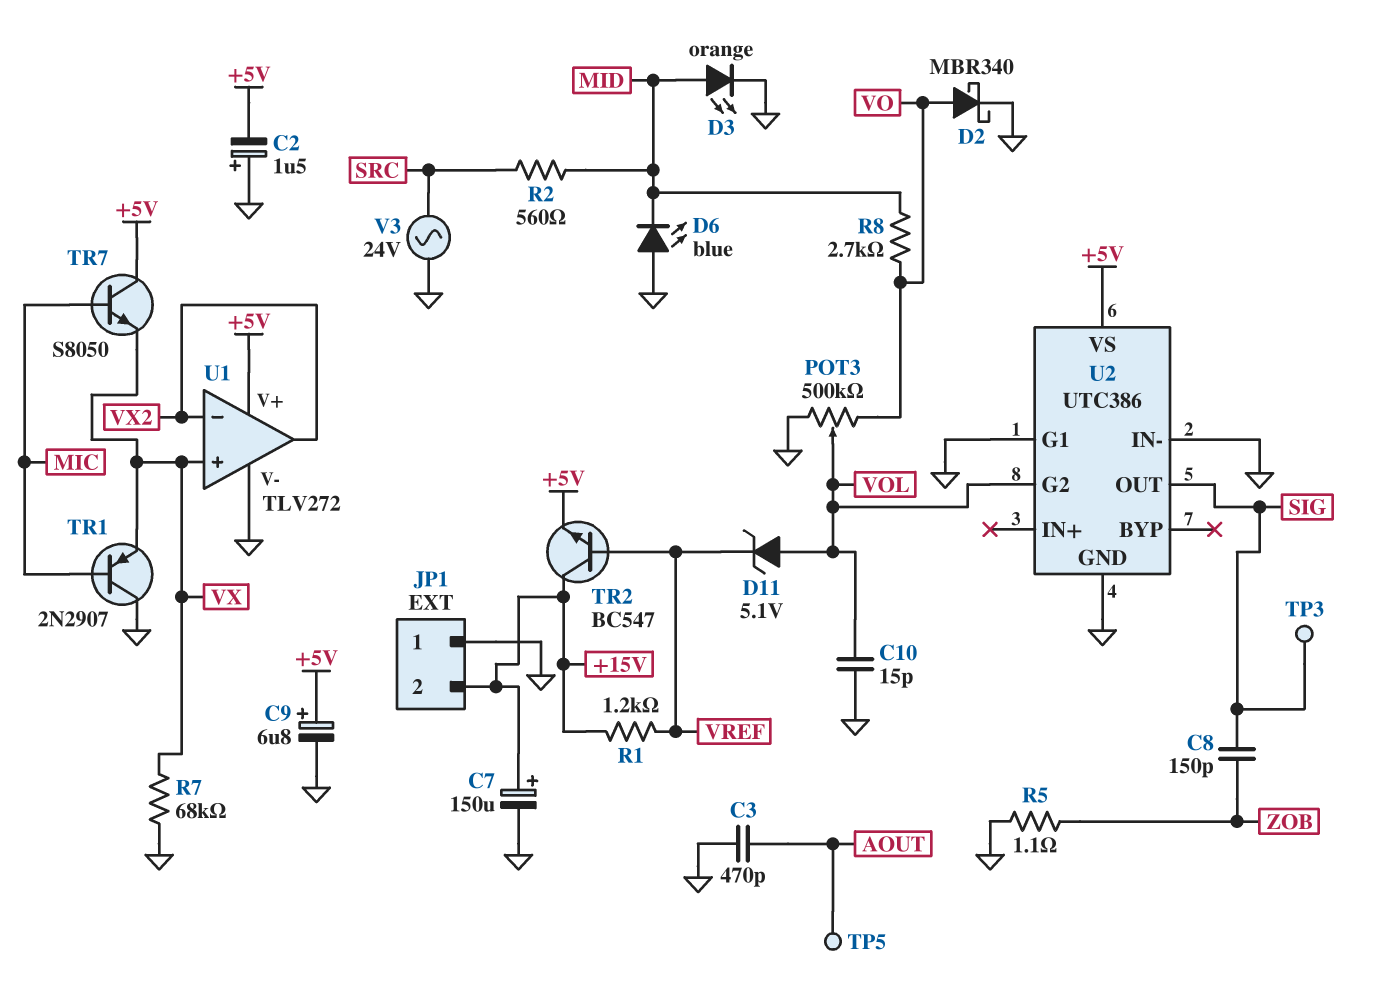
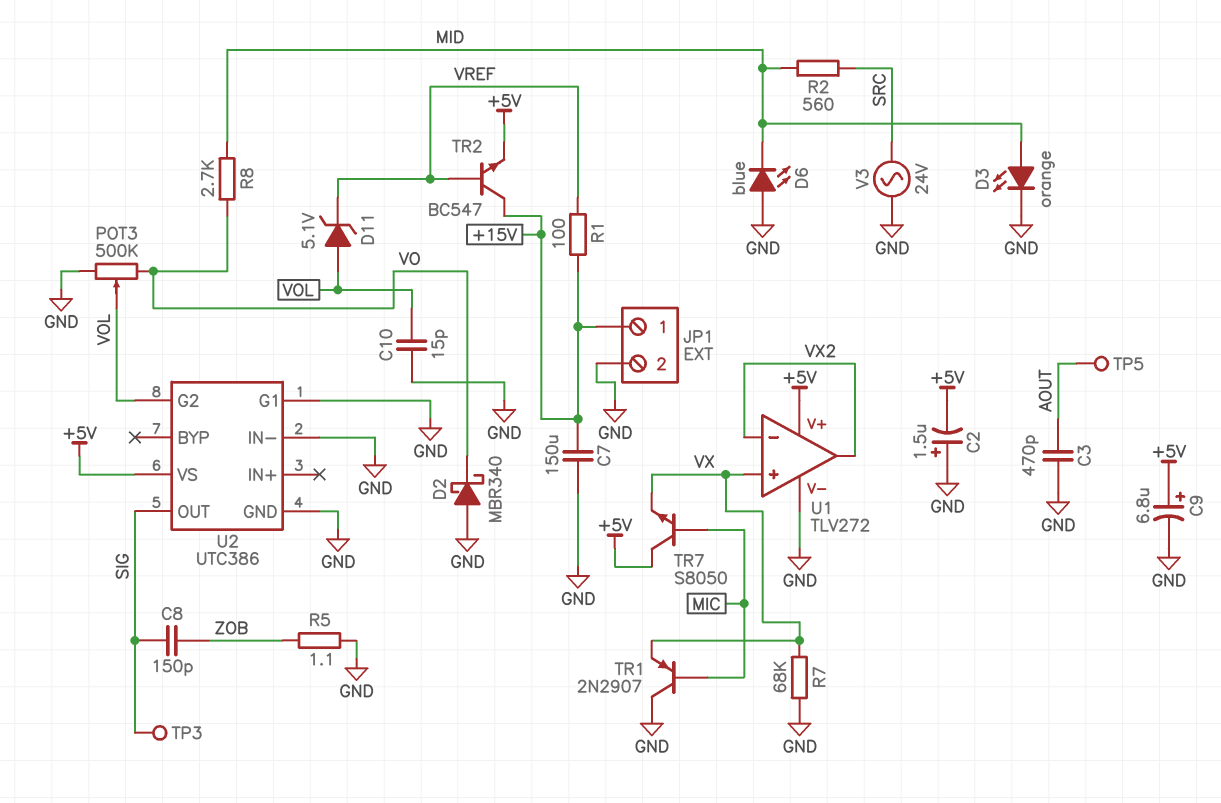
C7: 150uF (plus +15V, minus GND) -> 150uF (+15V, GND)
D2: schottky MBR340 (A VO, K GND) -> schottky MBR340 (A GND, K VO)
JP1 pin 1: GND -> +15V
JP1 pin 2: +15V -> GND
R1: 1.2k (+15V, VREF) -> 100 (+15V, VREF)

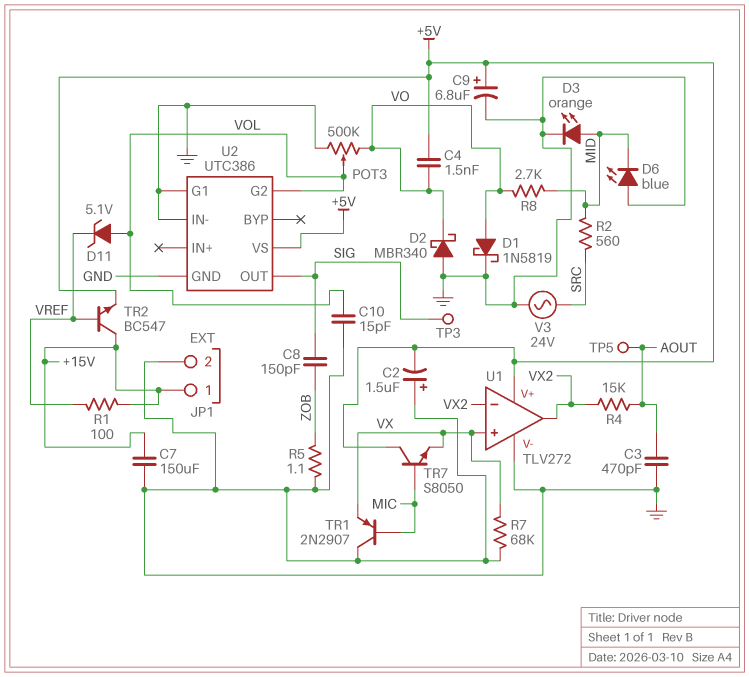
C4: none -> 1.5nF (+5V, VO)
D1: none -> schottky 1N5819 (A VO, K GND)
R4: none -> 15k (AOUT, VX2)

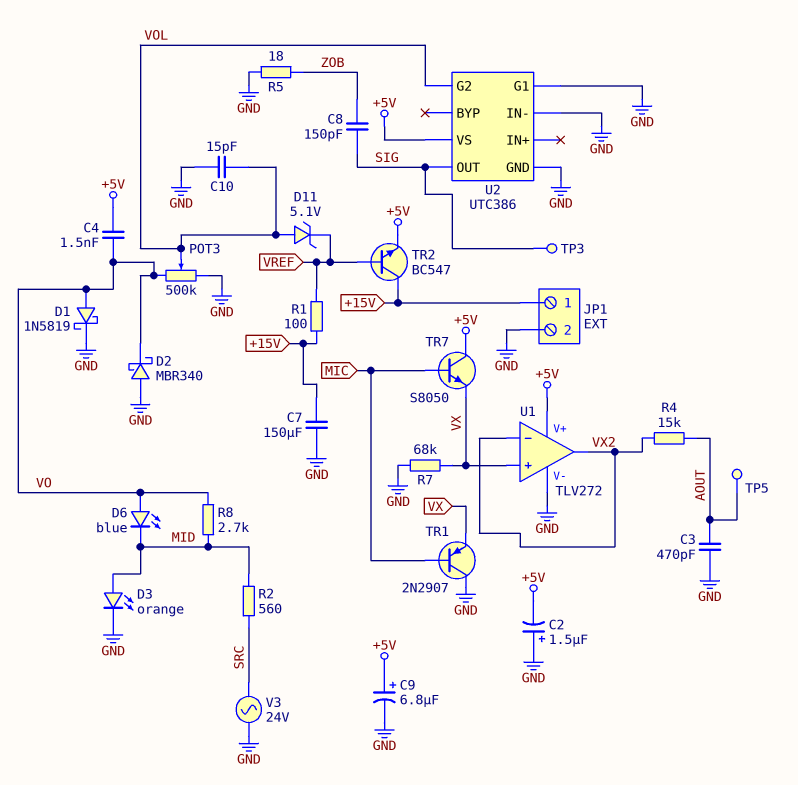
D6: LED blue (A GND, K MID) -> LED blue (A VO, K MID)
R5: 1.1 (GND, ZOB) -> 18 (GND, ZOB)

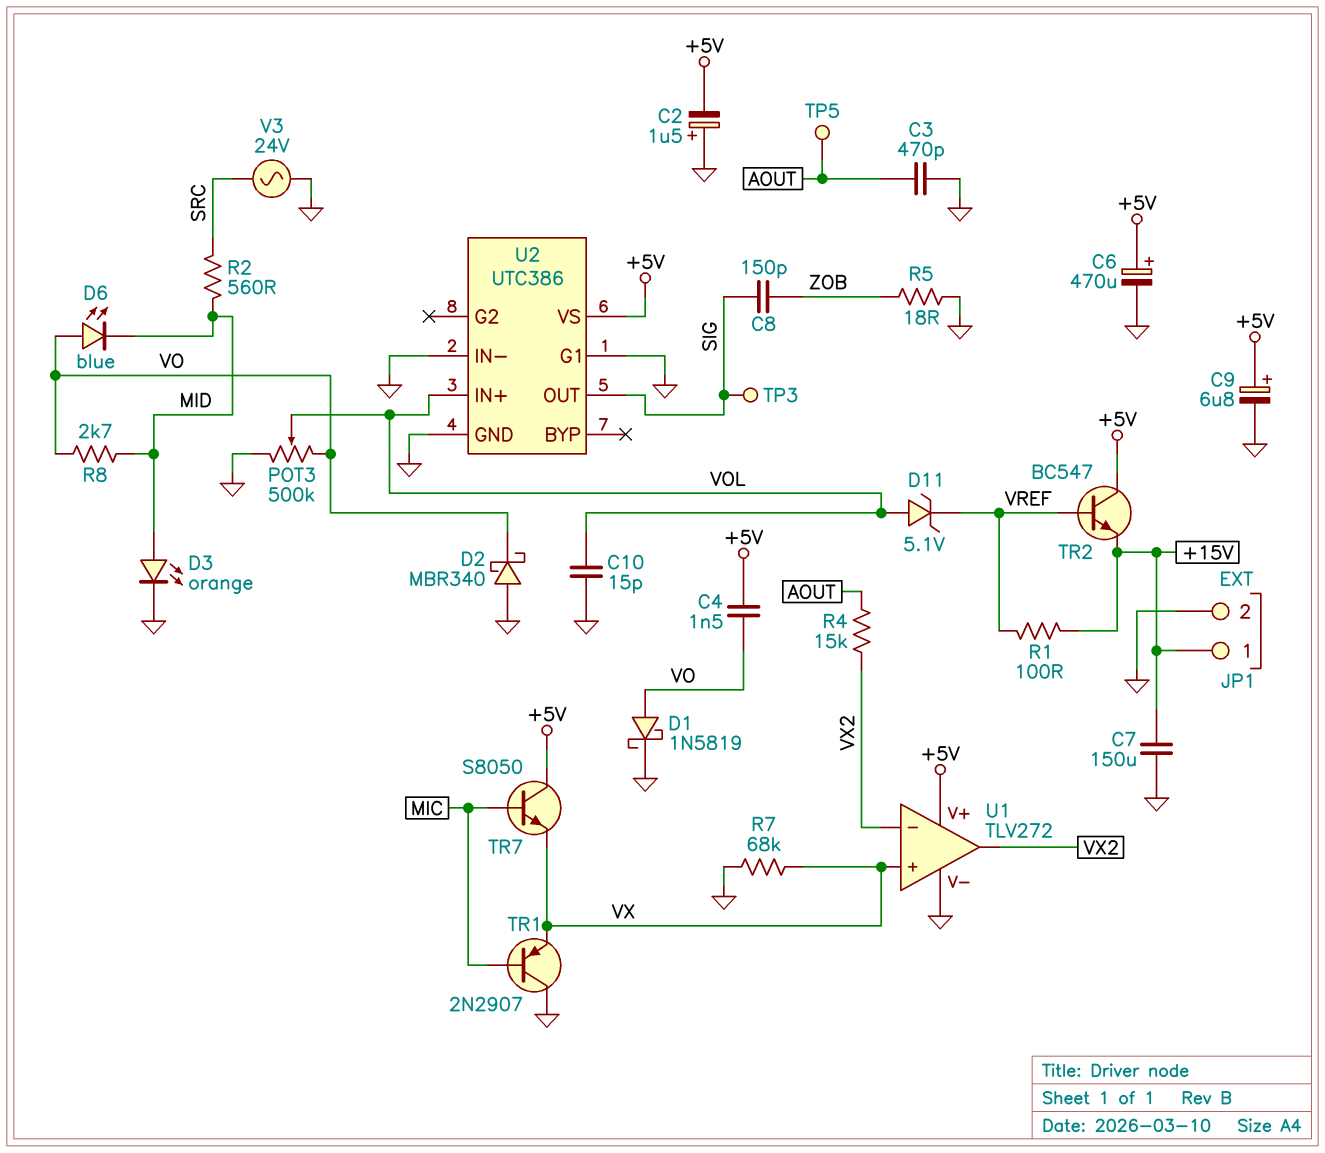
C6: none -> 470uF (plus +5V, minus GND)
TR2: NPN BC547 (B VREF, C +15V, E +5V) -> NPN BC547 (B VREF, C +5V, E +15V)
U2 pin G2: VOL -> none
U2 pin IN+: none -> VOL

